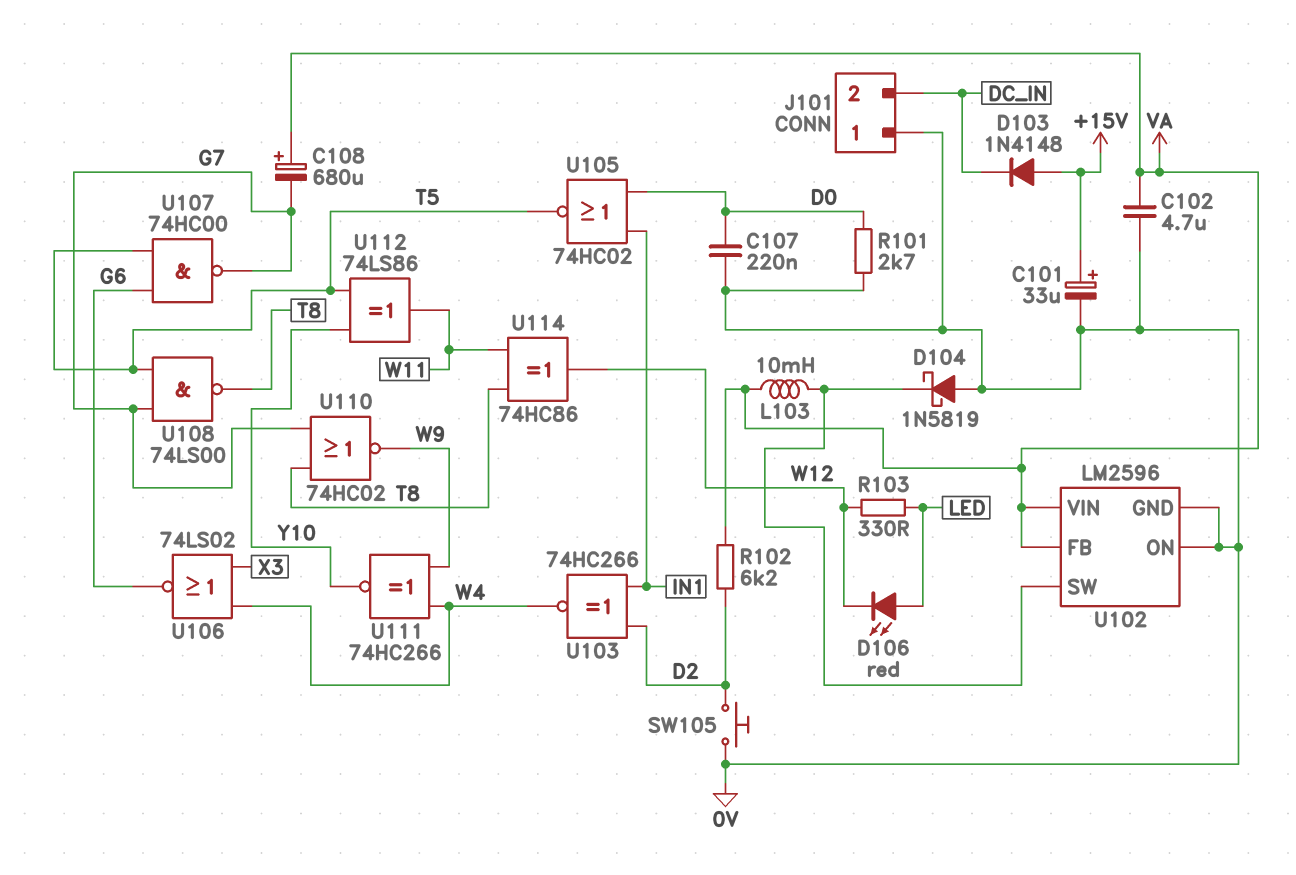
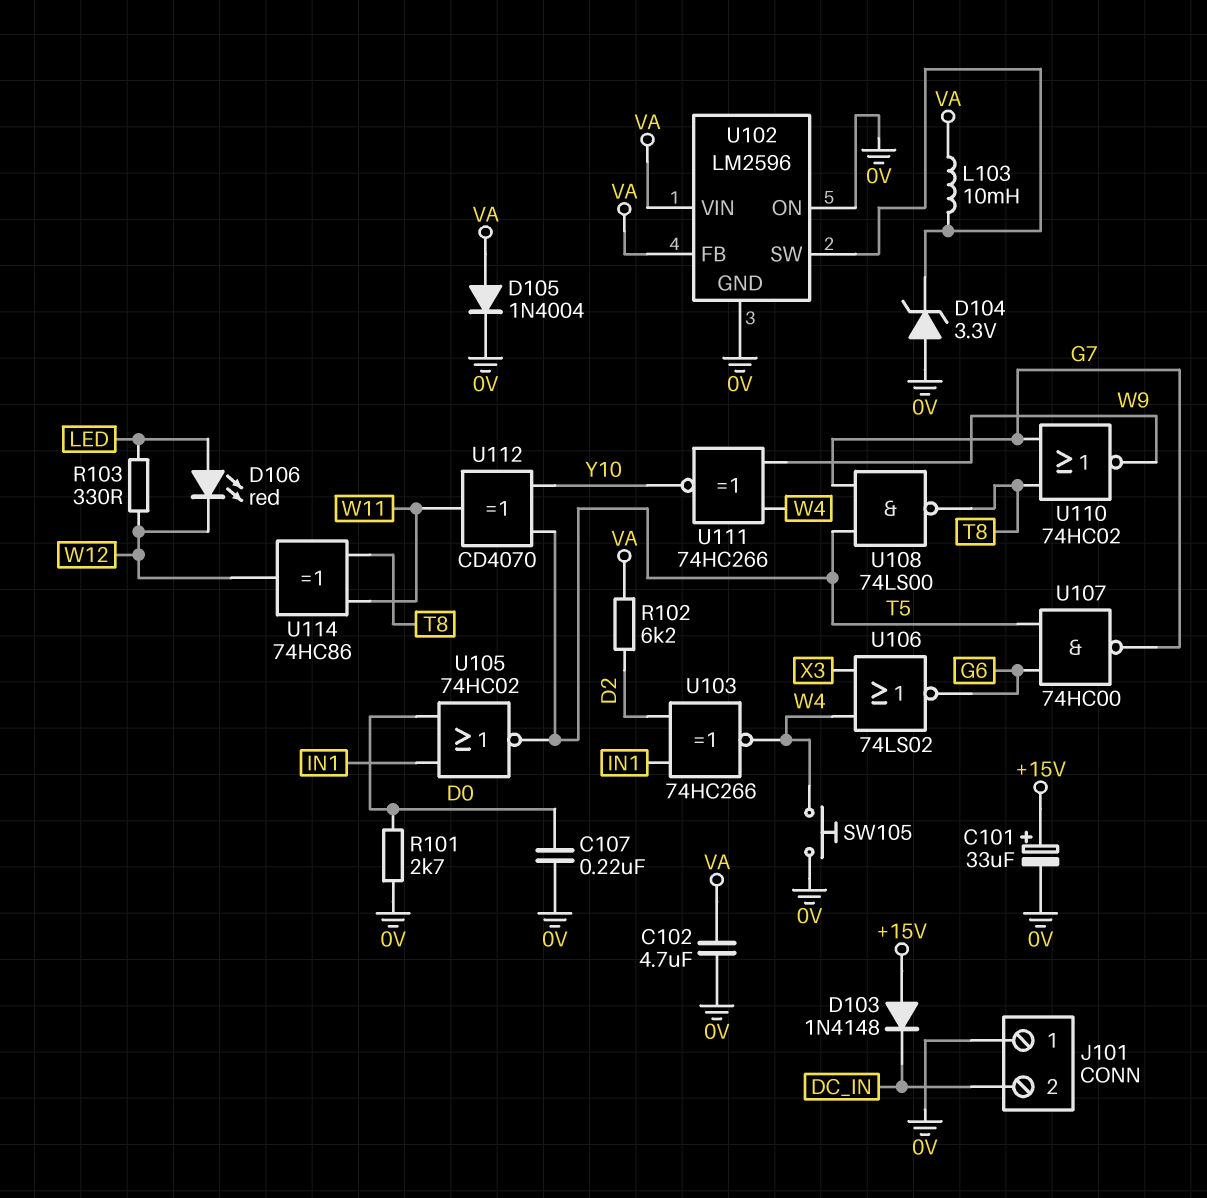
C108: 680uF (plus VA, minus G7) -> none
D104: schottky 1N5819 (A 0V, K U102/SW) -> zener 3.3V (A 0V, K U102/SW)
D105: none -> diode 1N4004 (A VA, K 0V)
SW105: button (0V, D2) -> button (0V, W4)
U112: XOR 74LS86 (in T5, in Y10, out W11) -> XOR CD4070 (in T5, in Y10, out W11)

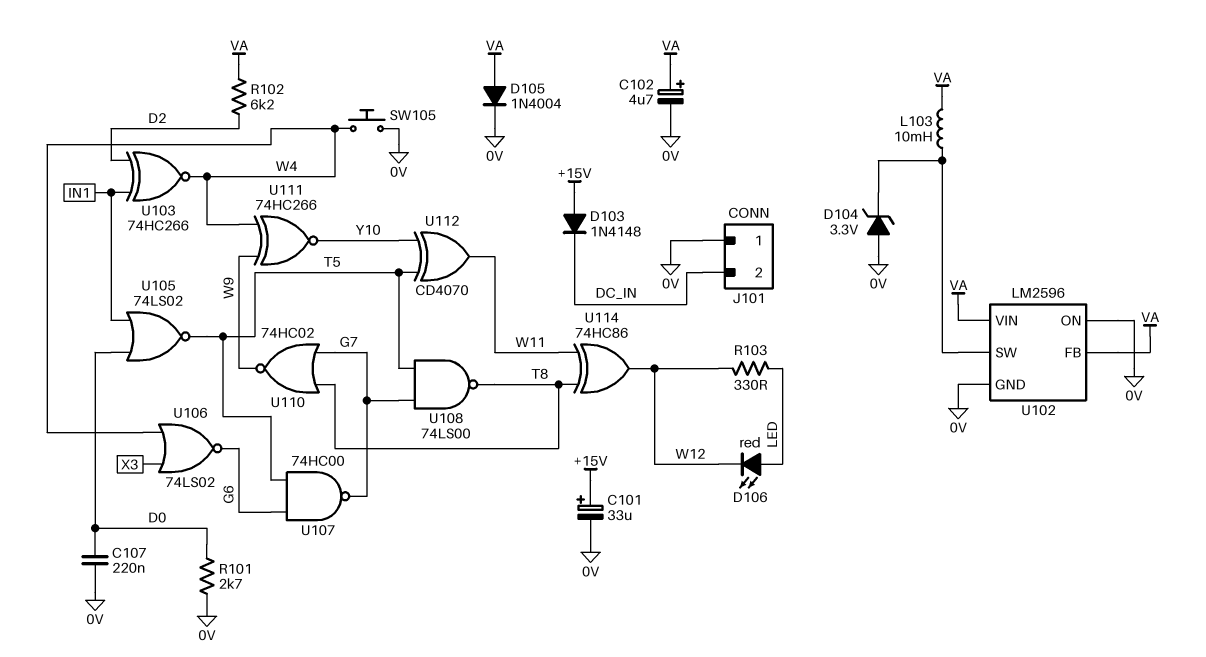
C102: 4.7uF (0V, VA) -> 4.7uF (plus VA, minus 0V)
U105: NOR 74HC02 (in D0, in IN1, out T5) -> NOR 74LS02 (in D0, in IN1, out T5)

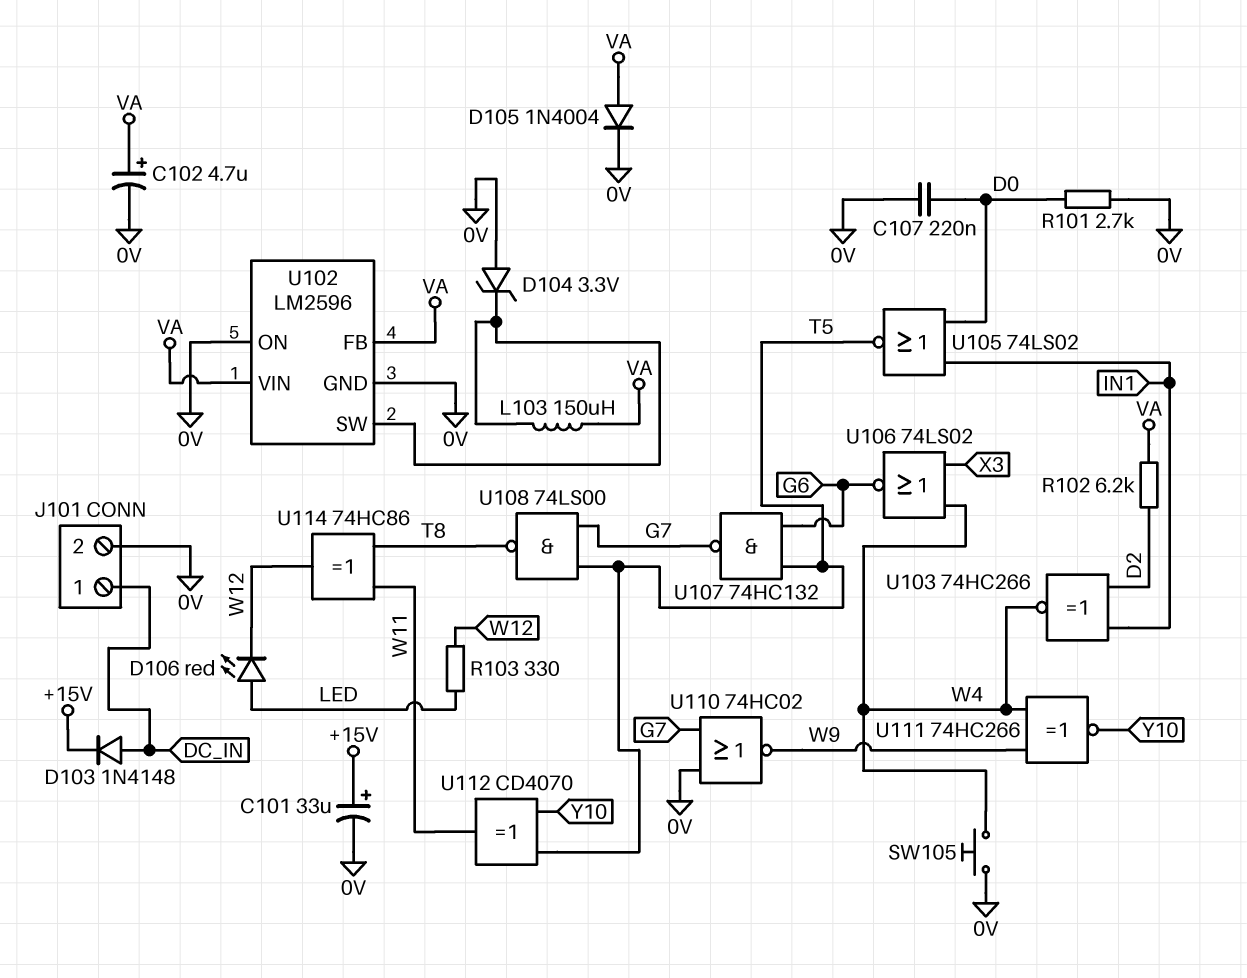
D103: diode 1N4148 (A +15V, K DC_IN) -> diode 1N4148 (A DC_IN, K +15V)
J101 pin 1: 0V -> DC_IN
J101 pin 2: DC_IN -> 0V
L103: 10mH (U102/SW, VA) -> 150uH (U102/SW, VA)
U107: NAND 74HC00 (in G6, in T5, out G7) -> NAND 74HC132 (in G6, in T5, out G7)
U110: NOR 74HC02 (in G7, in T8, out W9) -> NOR 74HC02 (in 0V, in G7, out W9)

